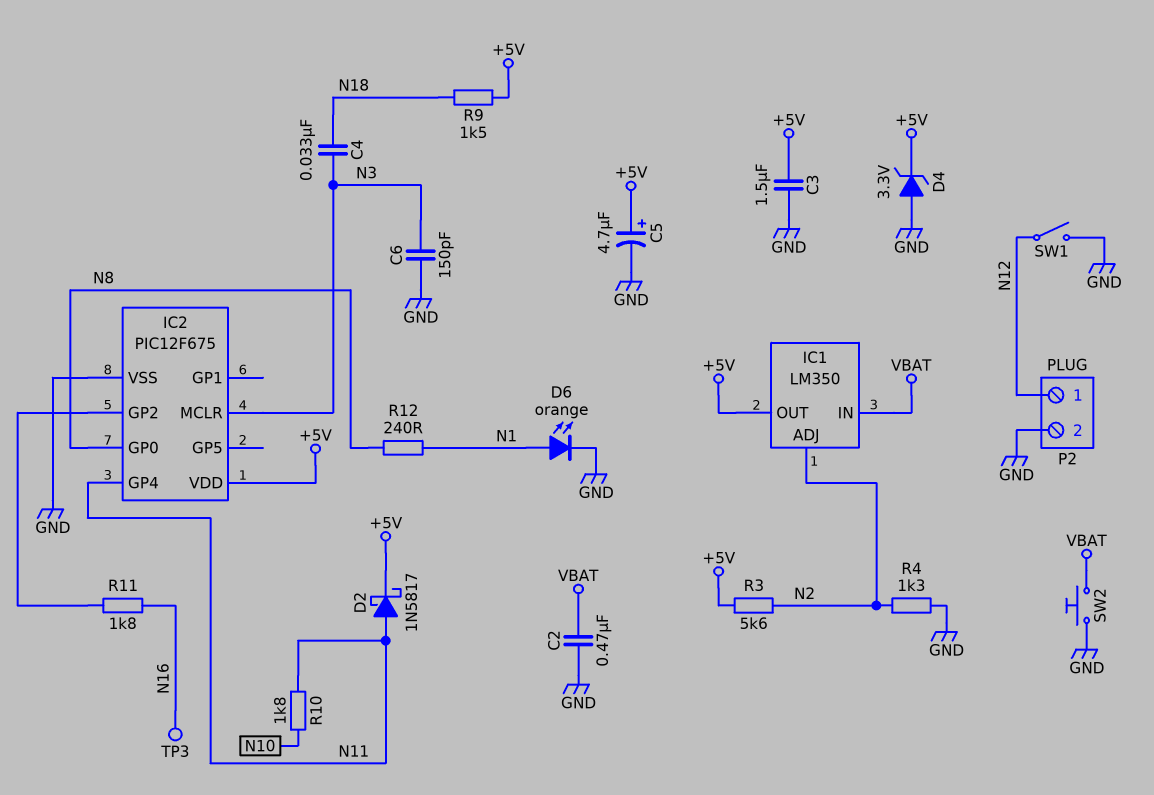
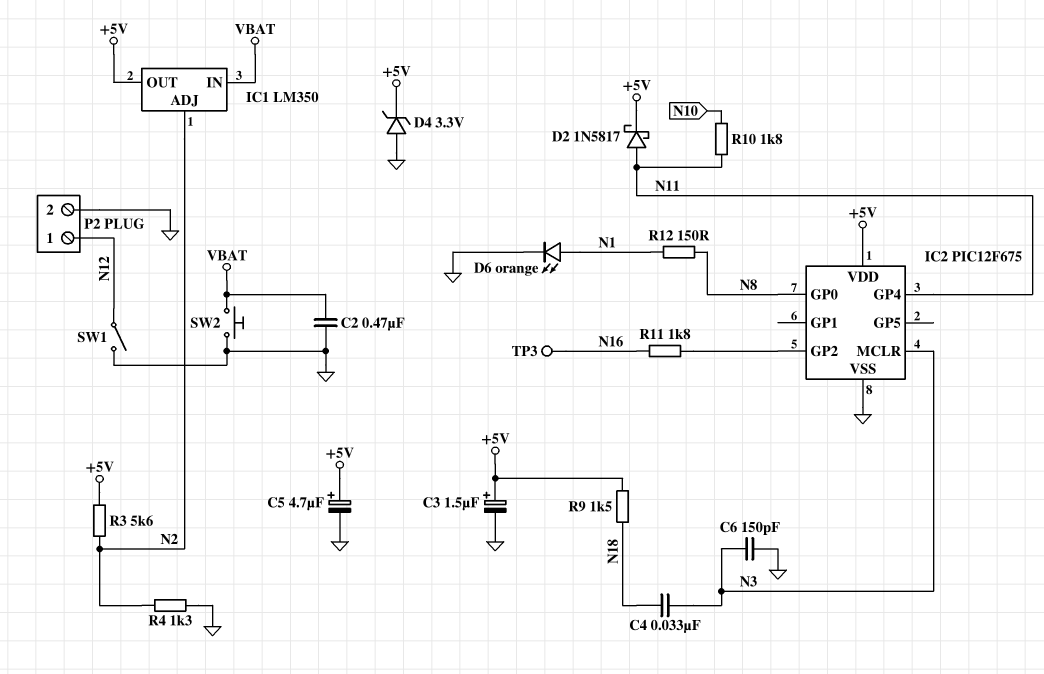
C3: 1.5uF (+5V, GND) -> 1.5uF (plus +5V, minus GND)
R12: 240 (N1, N8) -> 150 (N1, N8)

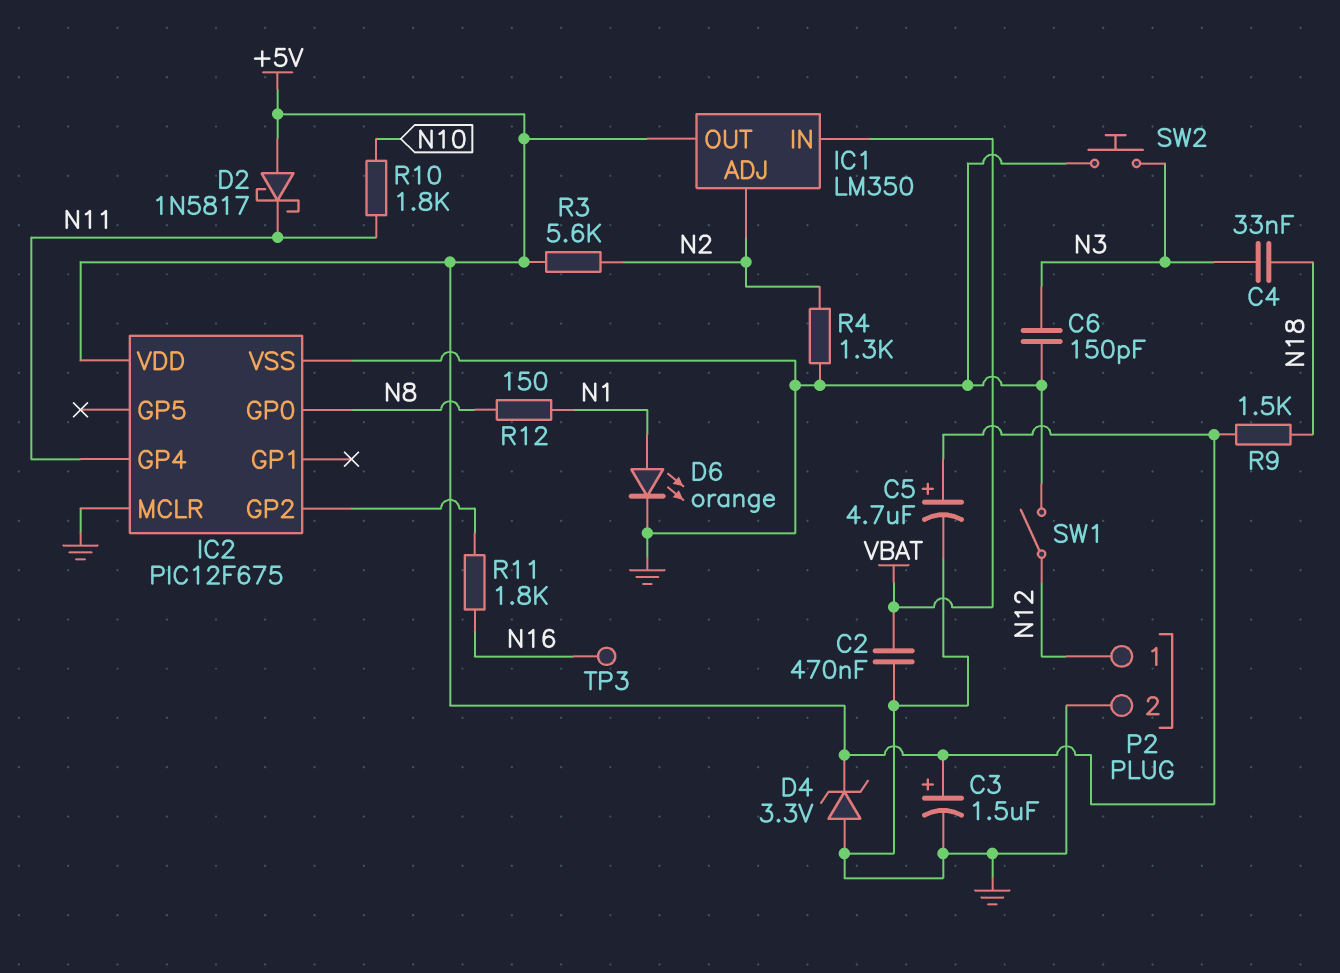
D2: schottky 1N5817 (A N11, K +5V) -> schottky 1N5817 (A +5V, K N11)
IC2 pin MCLR: N3 -> GND
SW2: button (GND, VBAT) -> button (GND, N3)

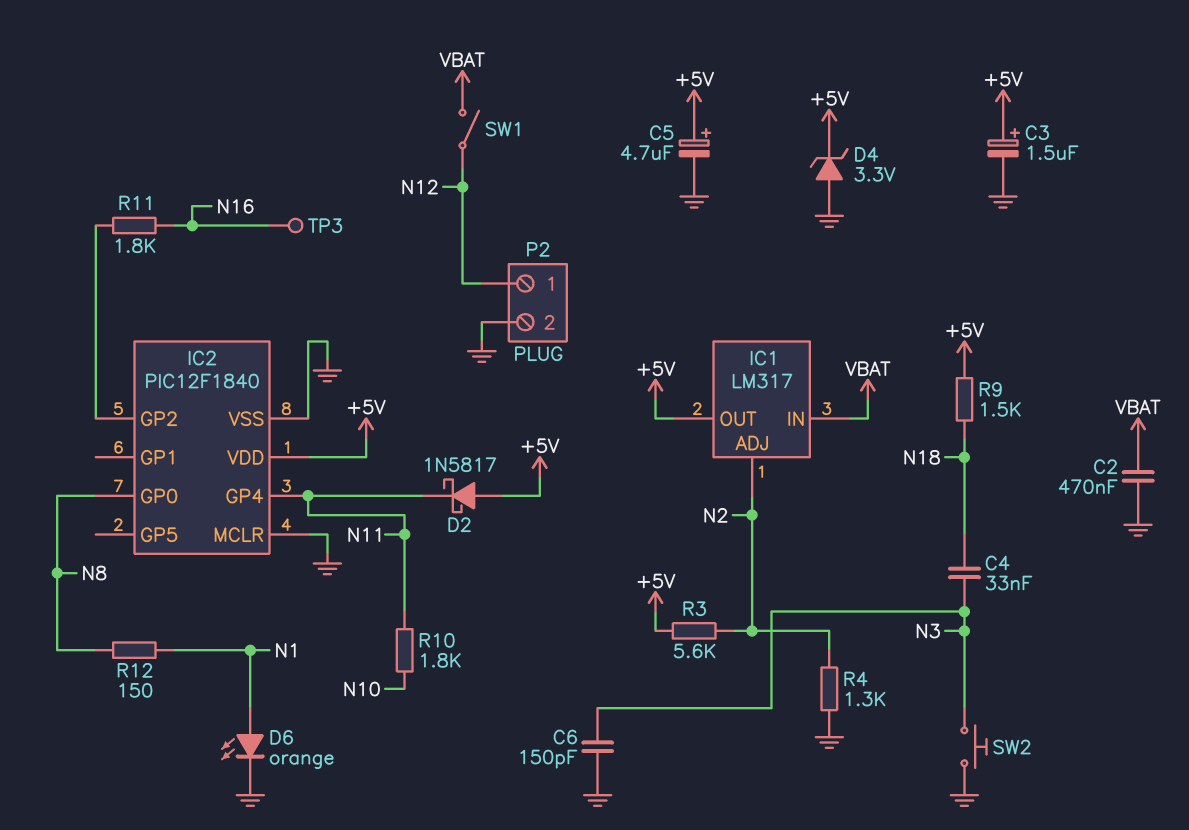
IC1: LM350 -> LM317
IC2: PIC12F675 -> PIC12F1840
SW1: switch (GND, N12) -> switch (N12, VBAT)

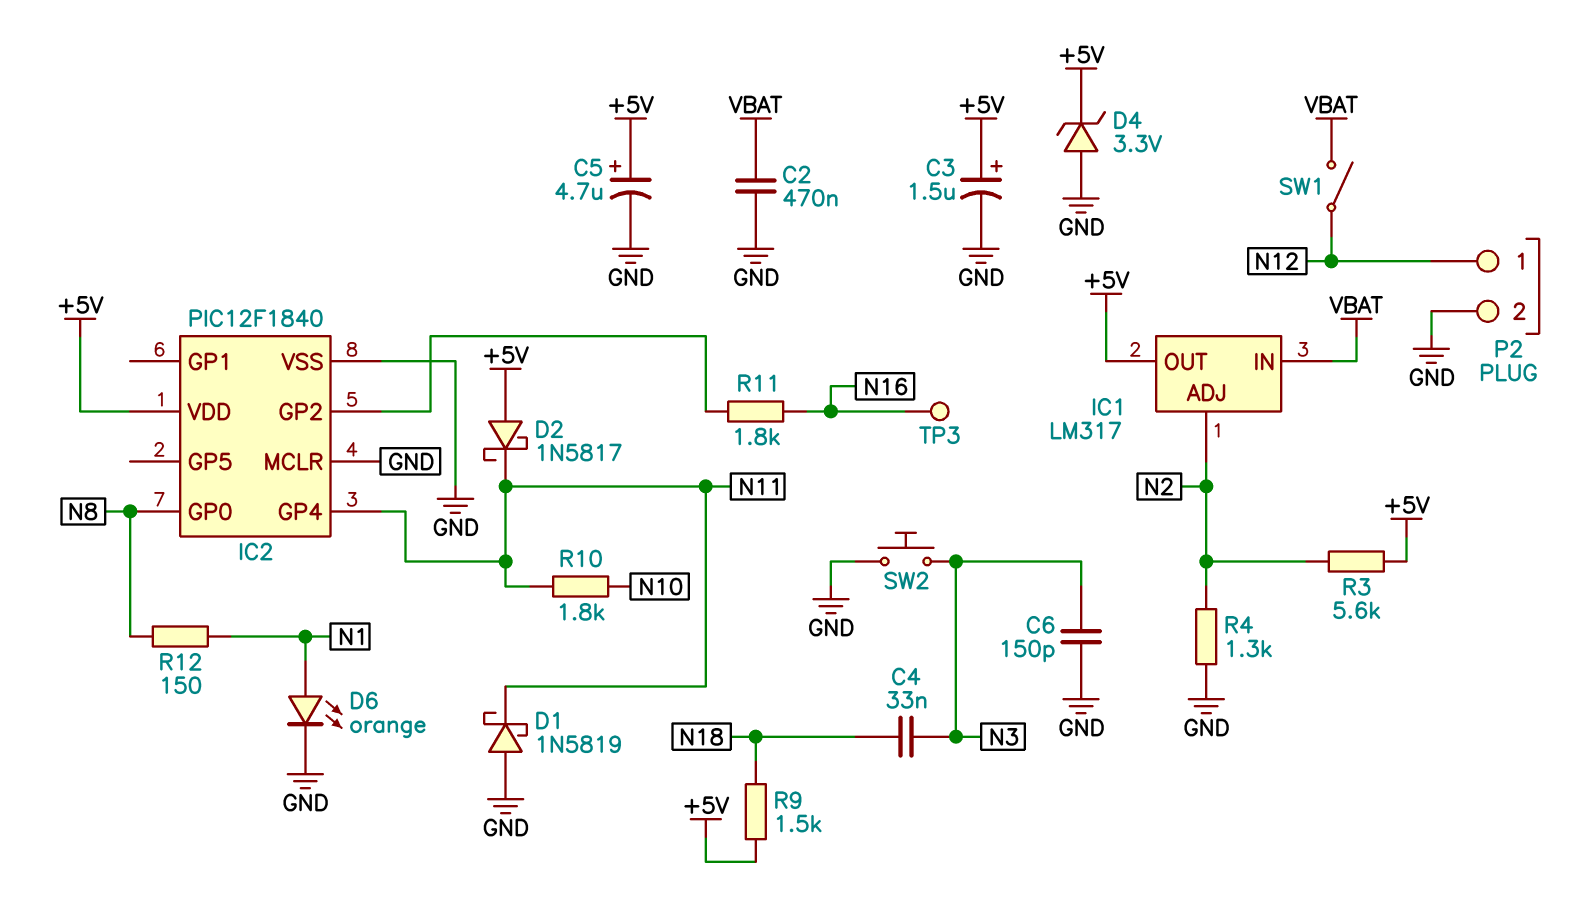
D1: none -> schottky 1N5819 (A GND, K N11)

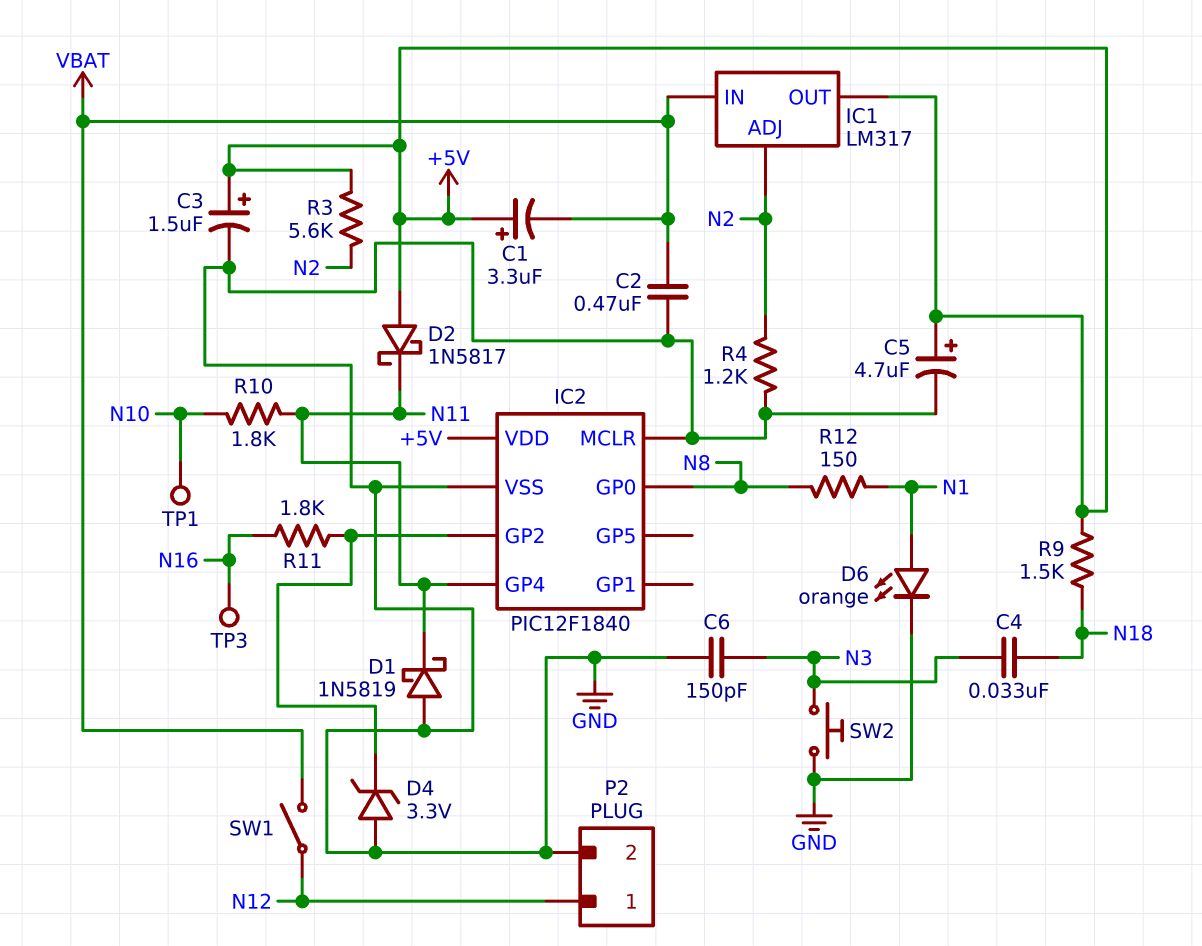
C1: none -> 3.3uF (plus +5V, minus VBAT)
D4: zener 3.3V (A GND, K +5V) -> zener 3.3V (A GND, K IC2/GP2)
R4: 1.3k (GND, N2) -> 1.2k (GND, N2)
TP1: none -> test point (N10)

